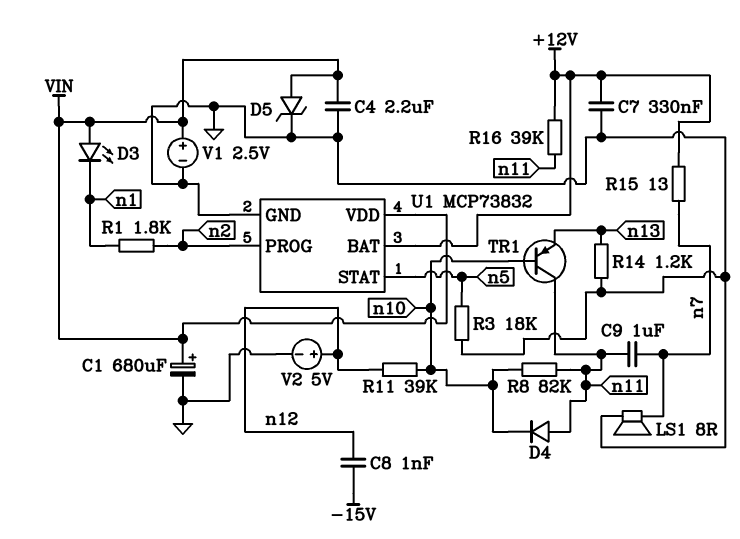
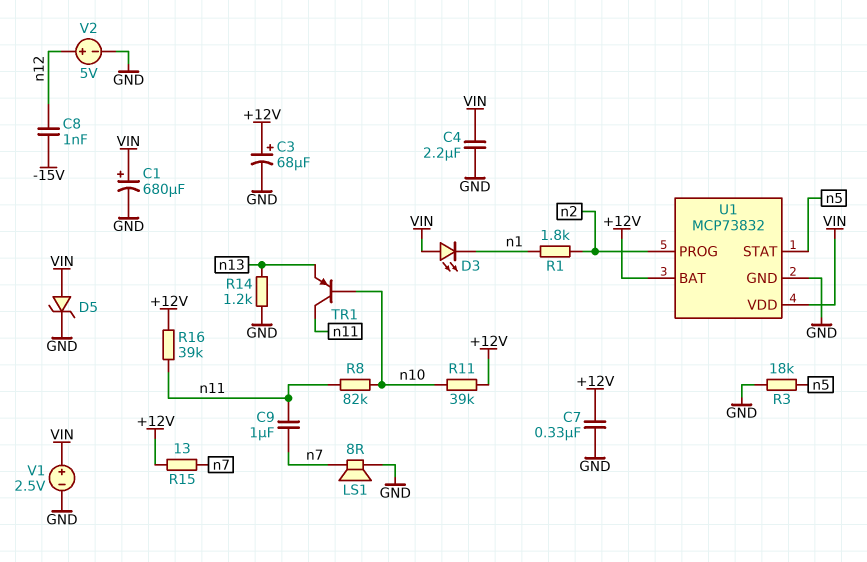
C3: none -> 68uF (plus +12V, minus GND)
D4: diode (A n11, K n10) -> none
R11: 39k (n10, n12) -> 39k (+12V, n10)

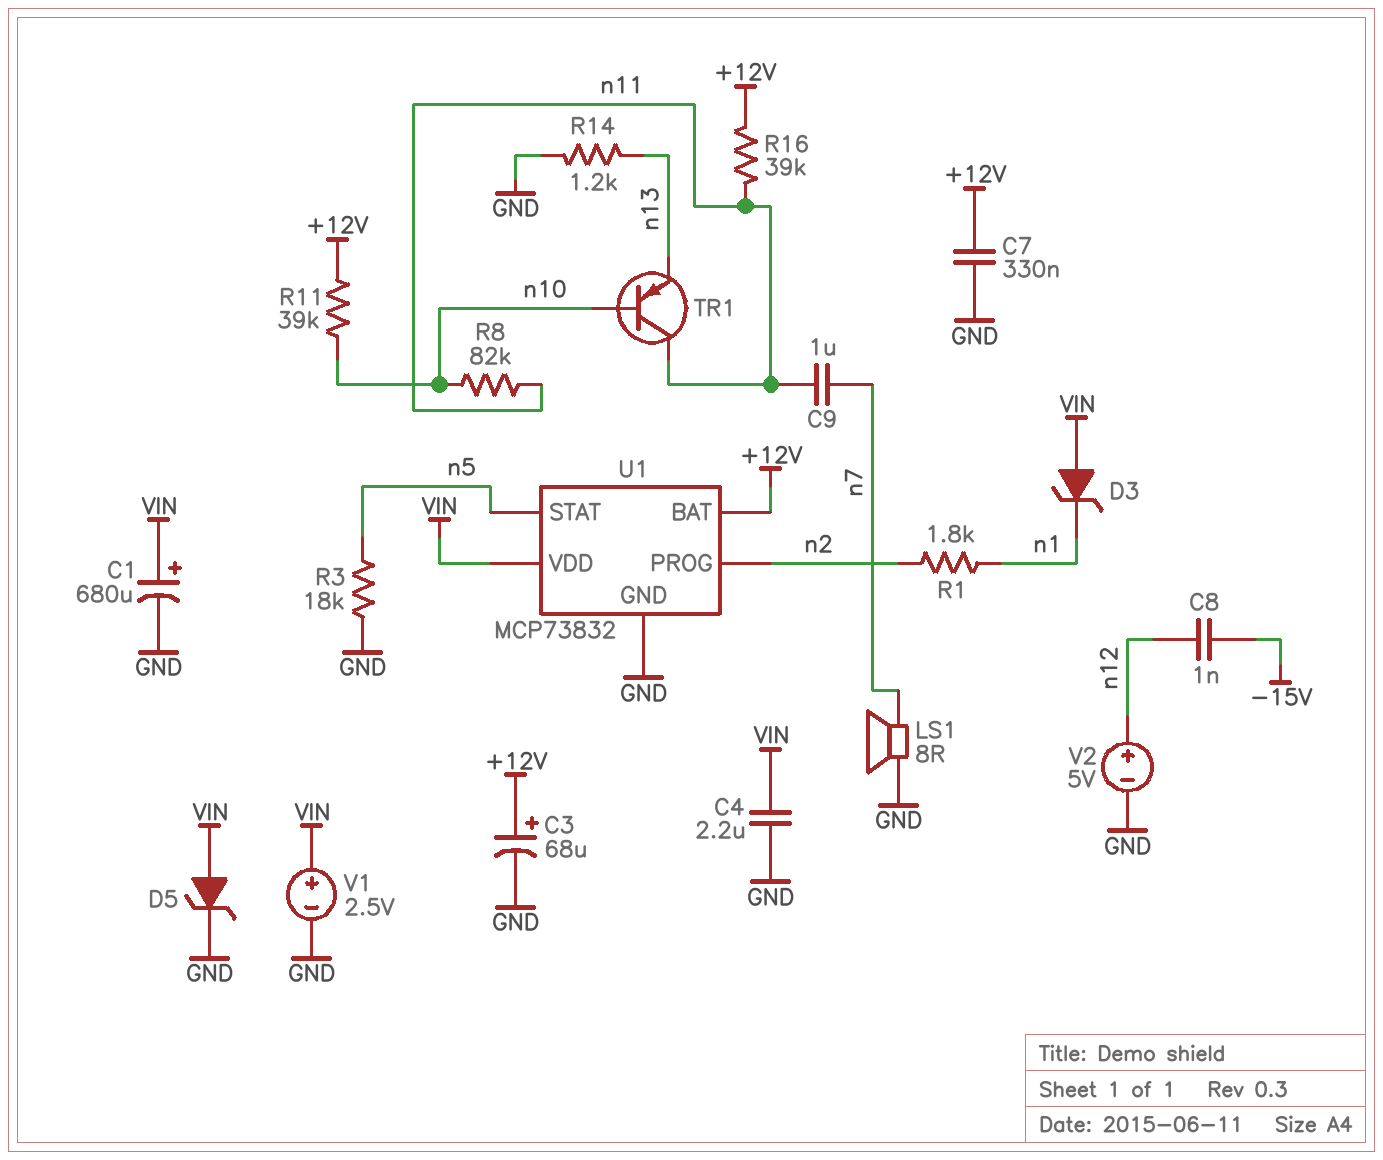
D3: LED (A VIN, K n1) -> zener (A VIN, K n1)
R15: 13 (+12V, n7) -> none

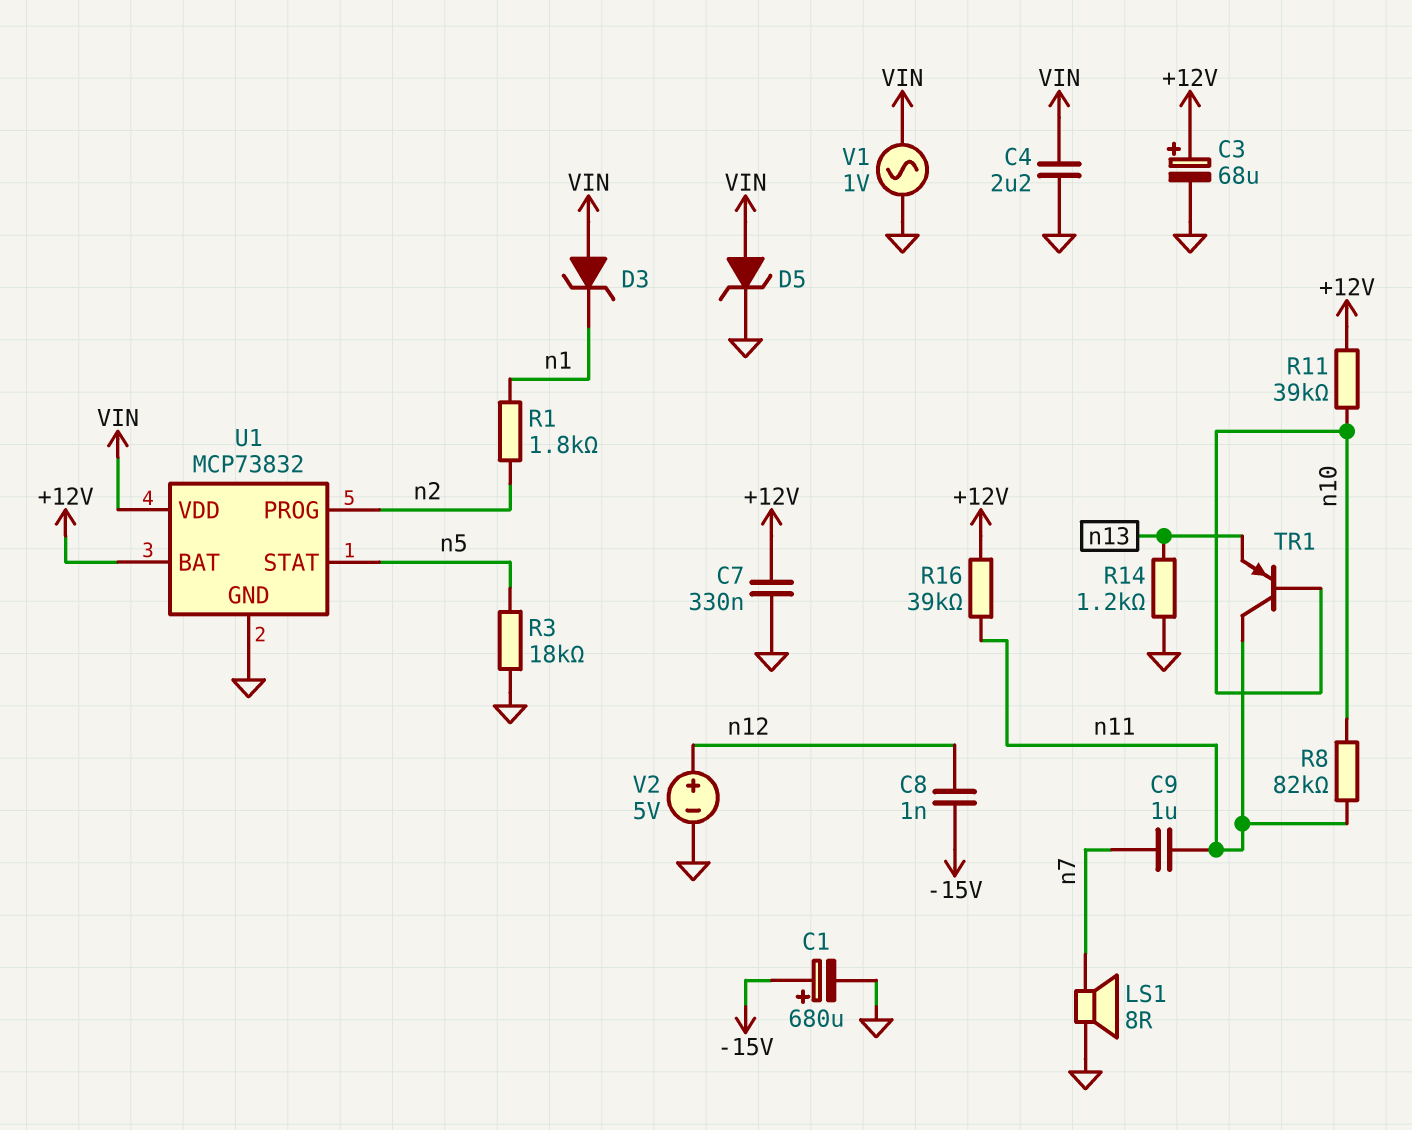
C1: 680uF (plus VIN, minus GND) -> 680uF (plus -15V, minus GND)
V1: 2.5V (plus VIN, minus GND) -> AC 1V (GND, VIN)

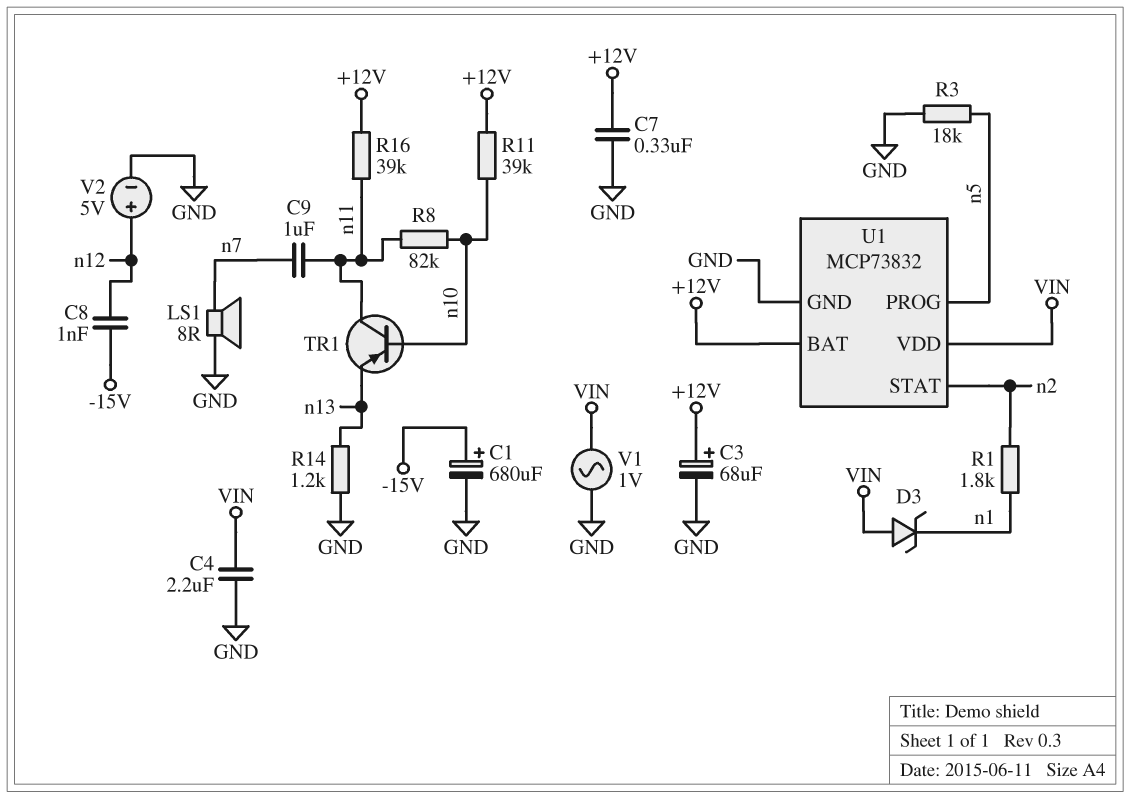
D5: zener (A VIN, K GND) -> none
U1 pin PROG: n2 -> n5
U1 pin STAT: n5 -> n2

